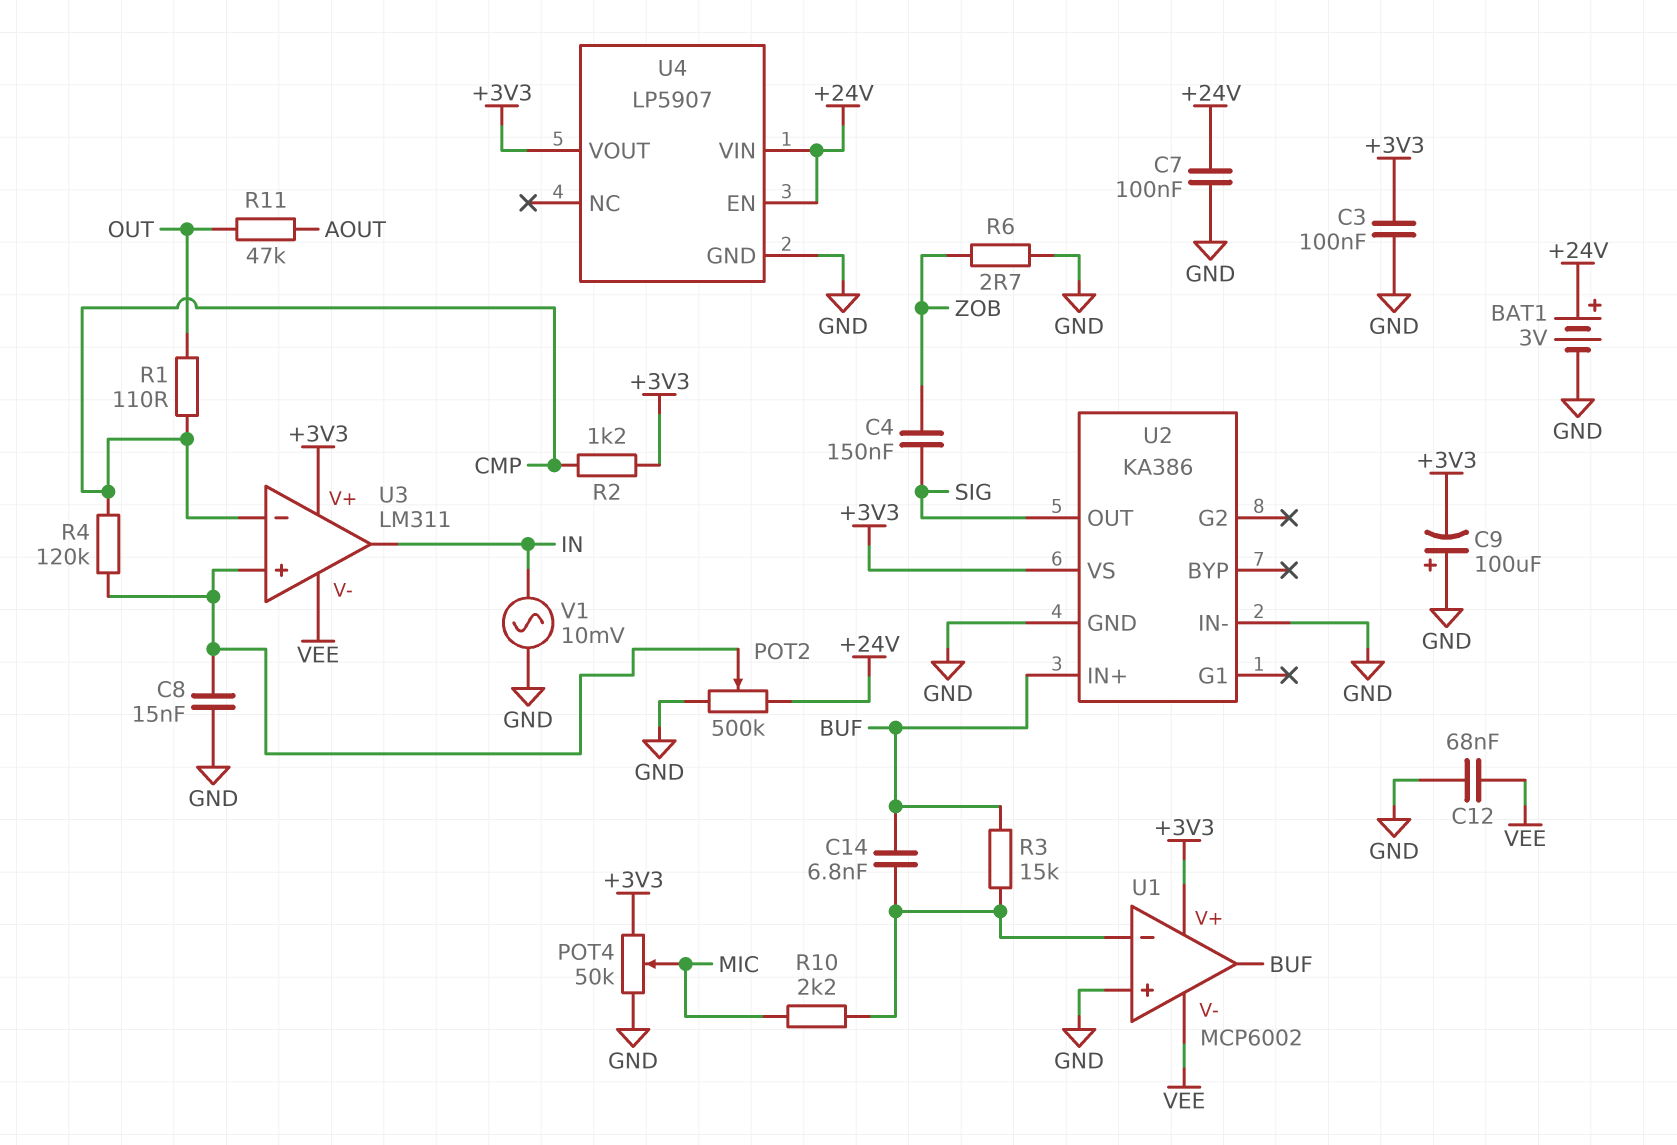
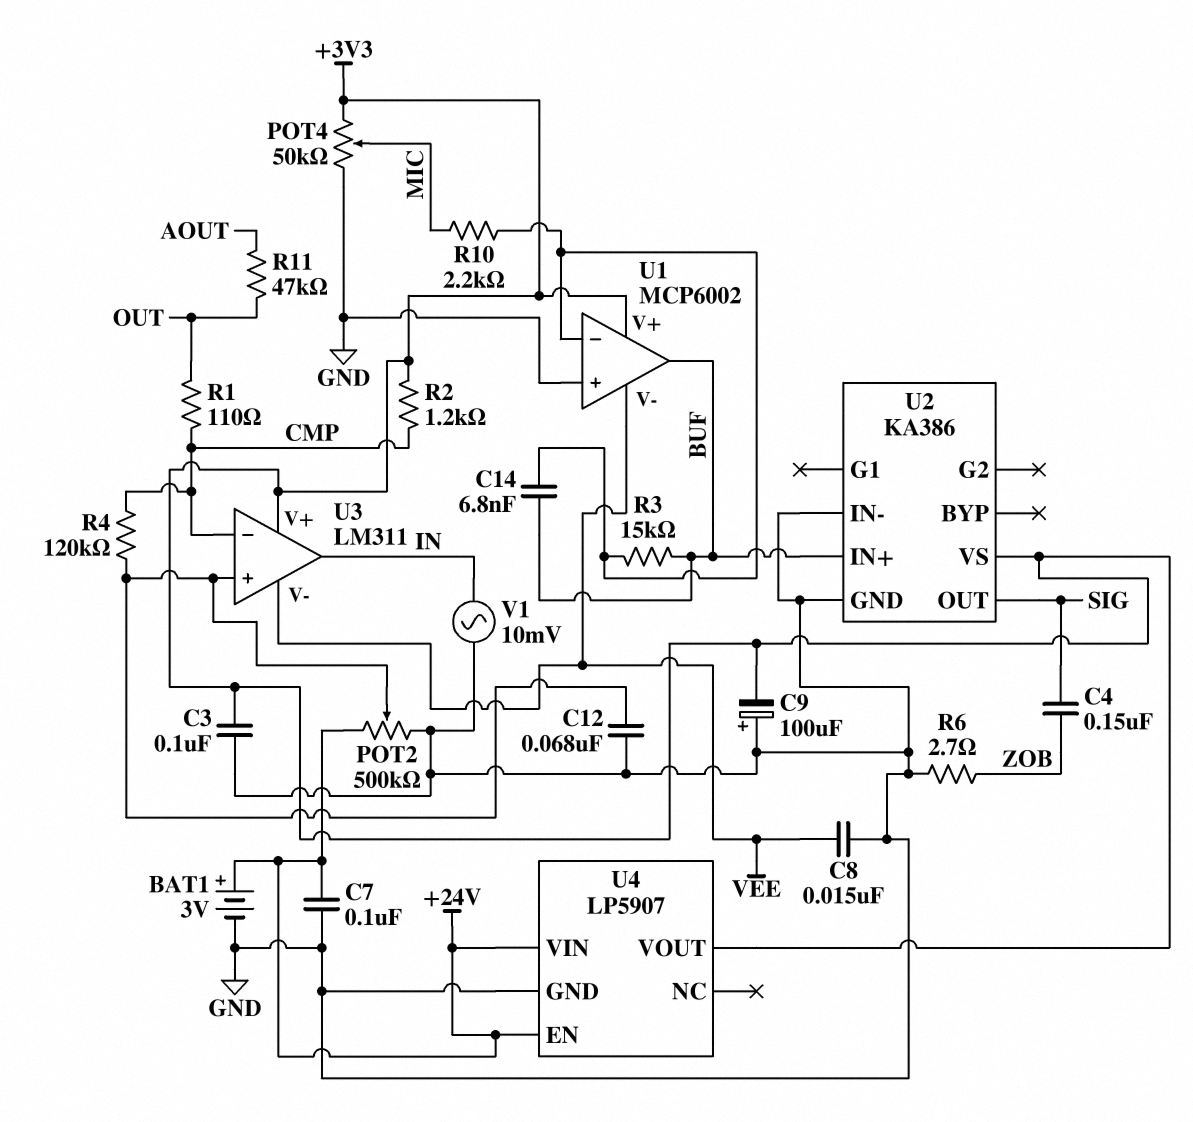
C8: 15nF (GND, U3/in+) -> 15nF (GND, VEE)
C12: 68nF (GND, VEE) -> 68nF (GND, U3/in+)

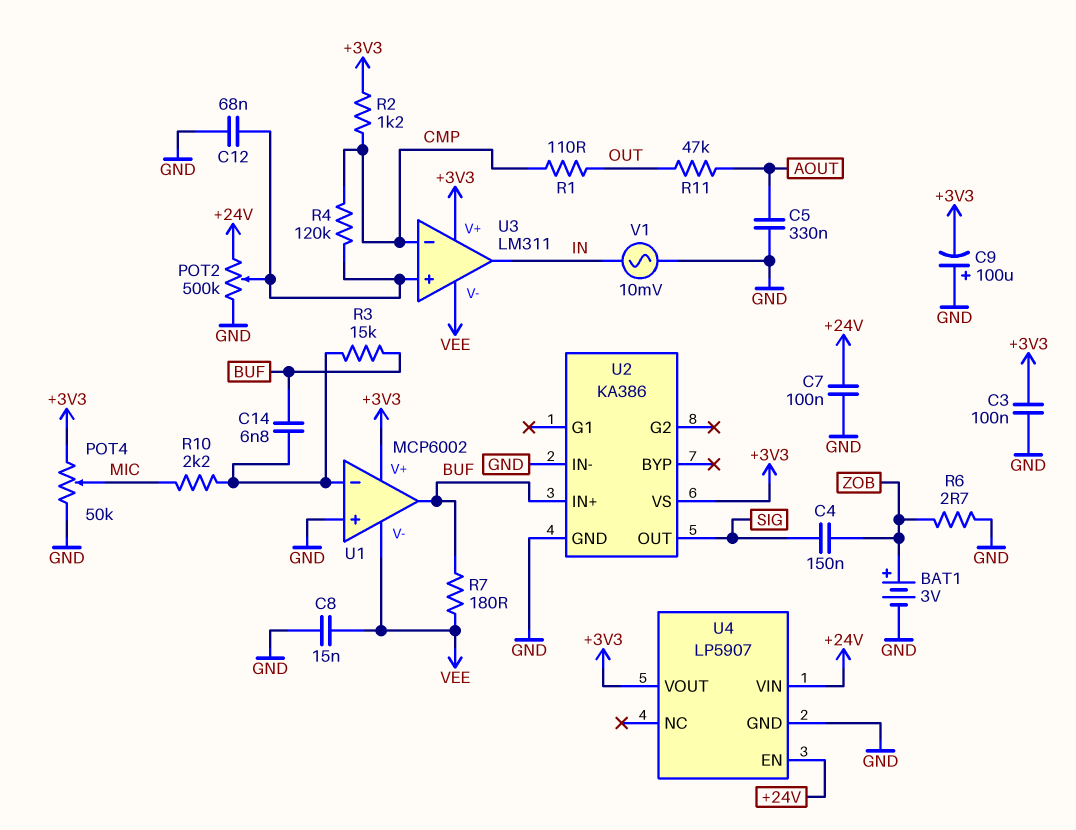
BAT1: 3V (plus +24V, minus GND) -> 3V (plus ZOB, minus GND)
C5: none -> 330nF (AOUT, GND)
R7: none -> 180 (BUF, VEE)

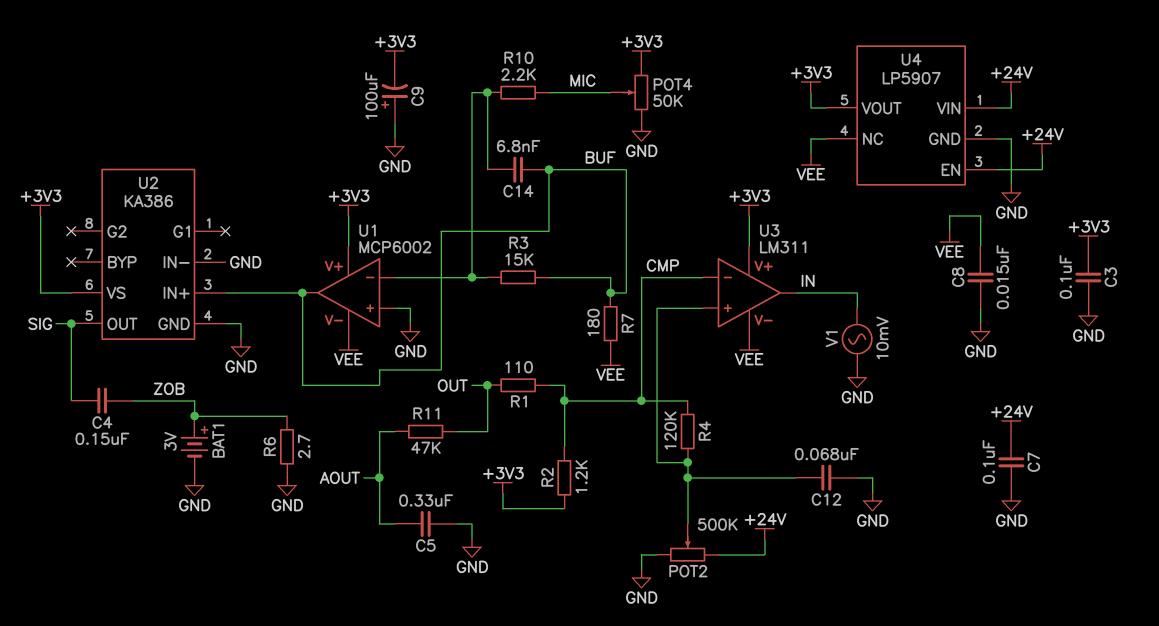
U4 pin NC: none -> VEE

